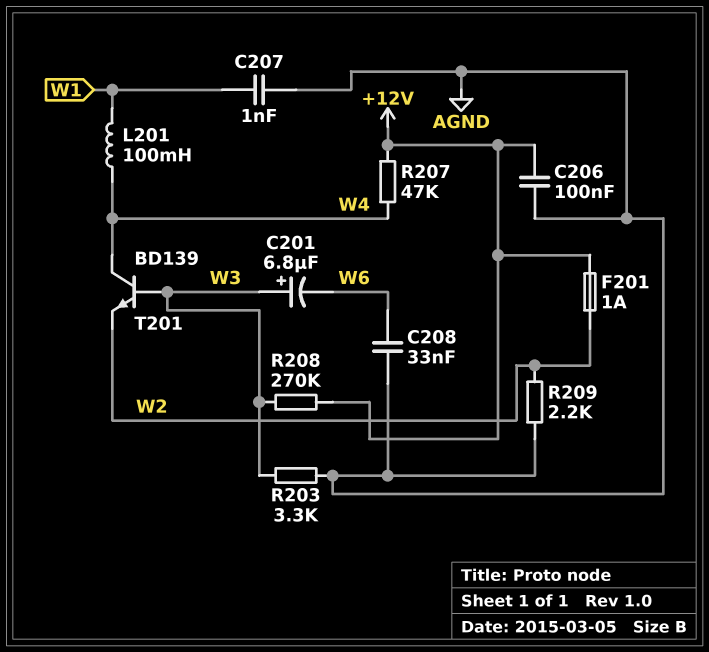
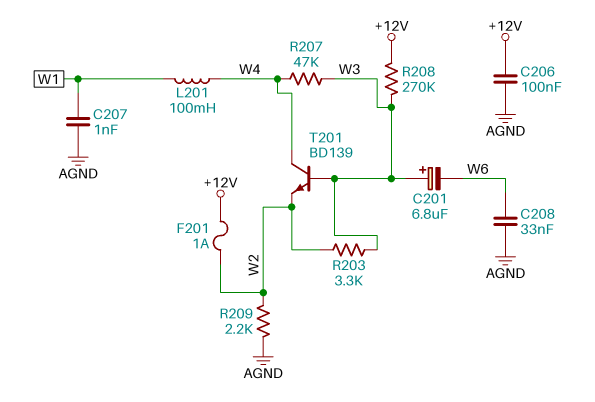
R203: 3.3k (AGND, W3) -> 3.3k (W2, W3)
R207: 47k (+12V, W4) -> 47k (W3, W4)

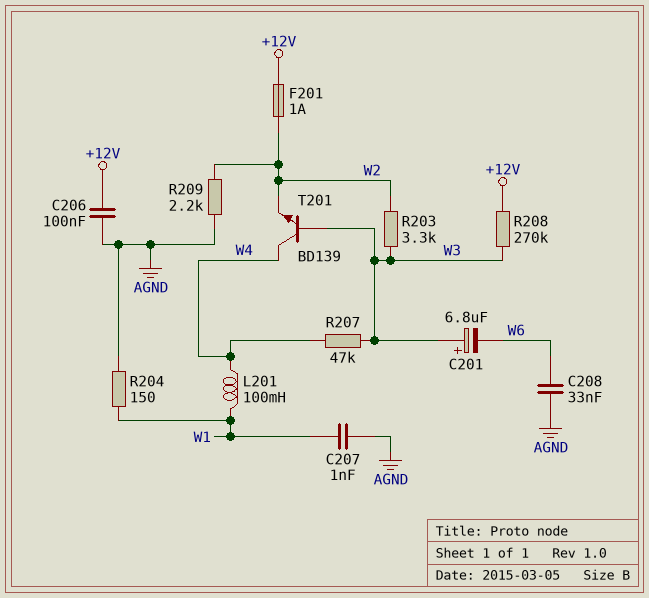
R204: none -> 150 (AGND, W1)

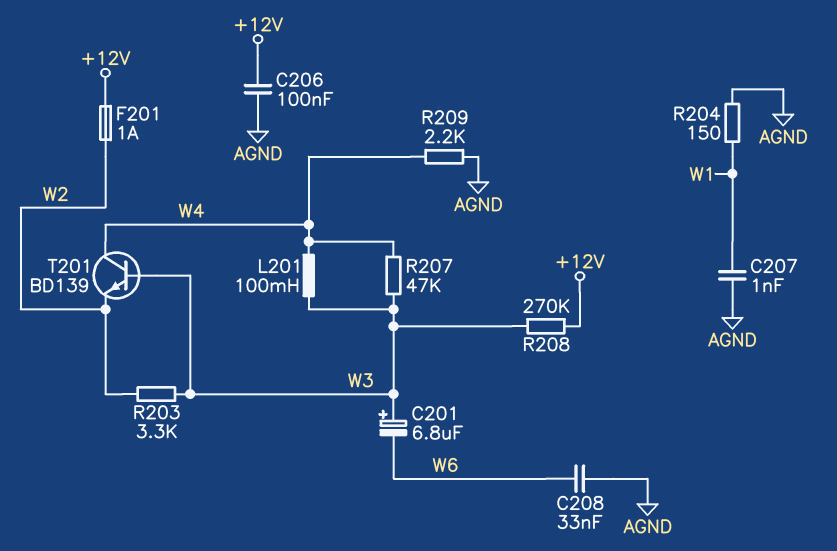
L201: 100mH (W1, W4) -> 100mH (W3, W4)
R209: 2.2k (AGND, W2) -> 2.2k (AGND, W4)

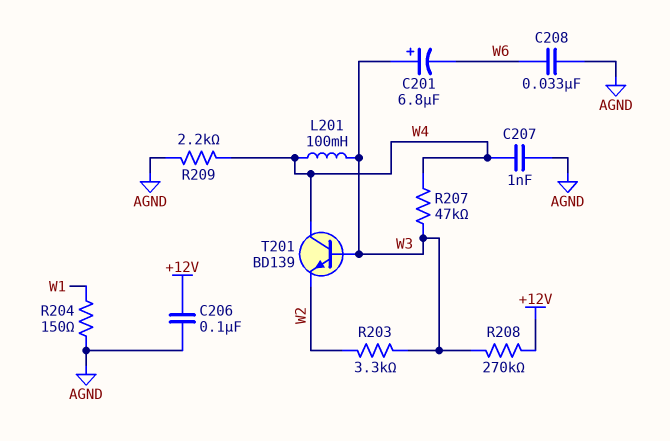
C207: 1nF (AGND, W1) -> 1nF (AGND, W4)
F201: 1A (+12V, W2) -> none

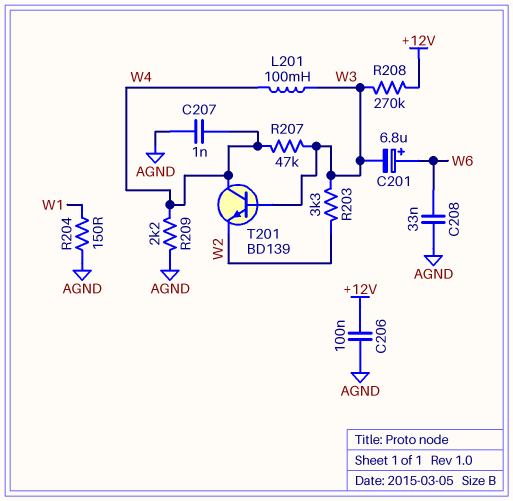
C201: 6.8uF (plus W3, minus W6) -> 6.8uF (plus W6, minus W3)

